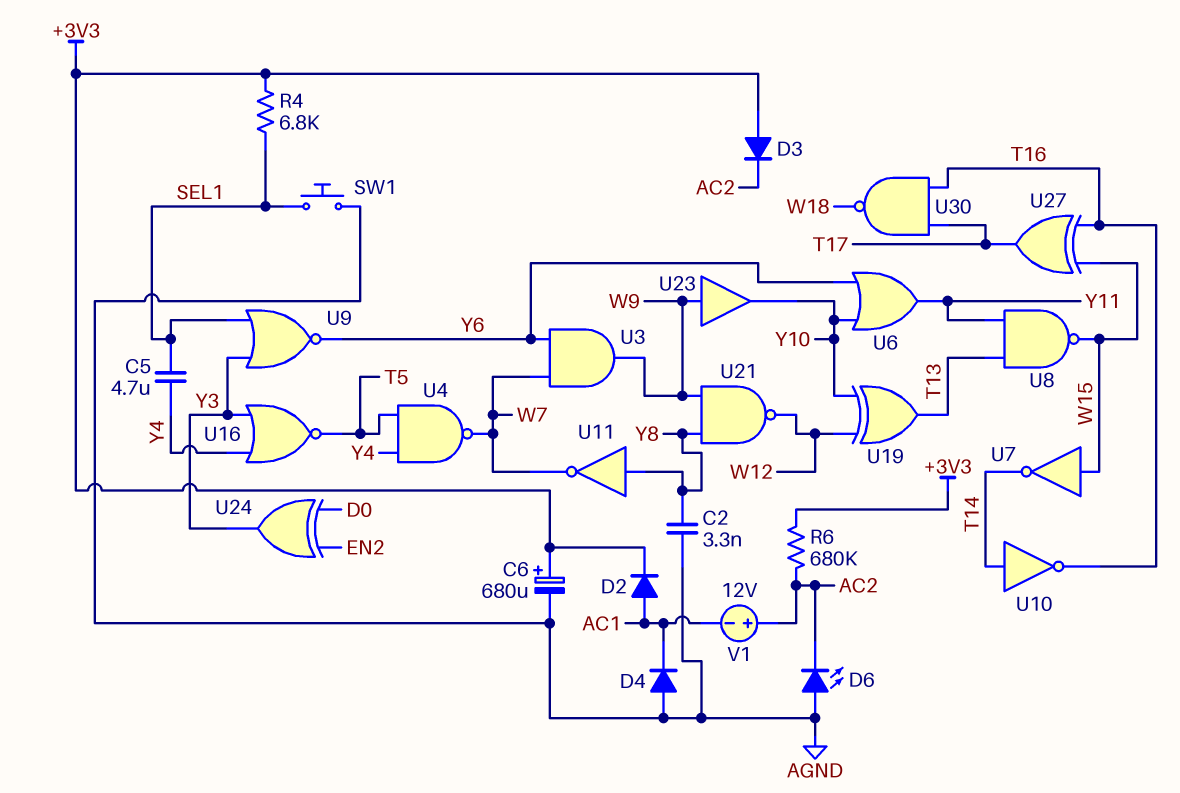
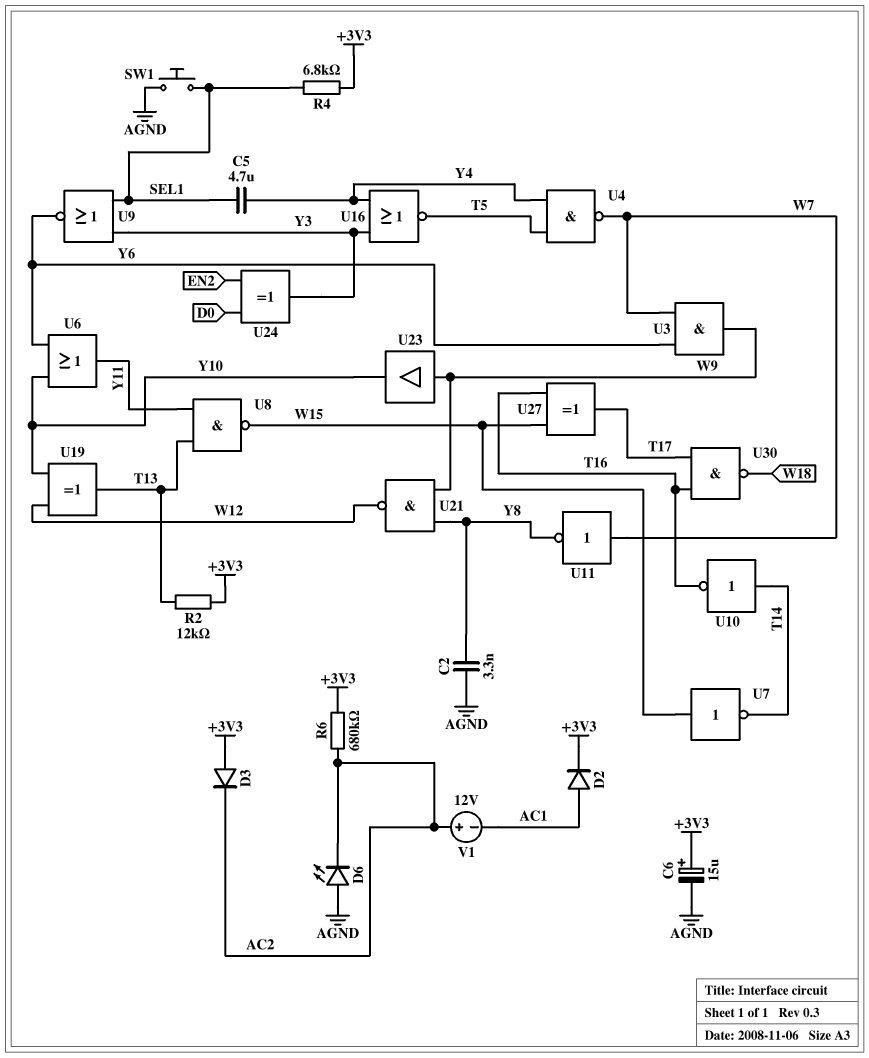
C6: 680uF (plus +3V3, minus AGND) -> 15uF (plus +3V3, minus AGND)
D4: diode (A AGND, K AC1) -> none
R2: none -> 12k (+3V3, T13)
U11: NOT (in Y8, out W7) -> NOT (in W7, out Y8)

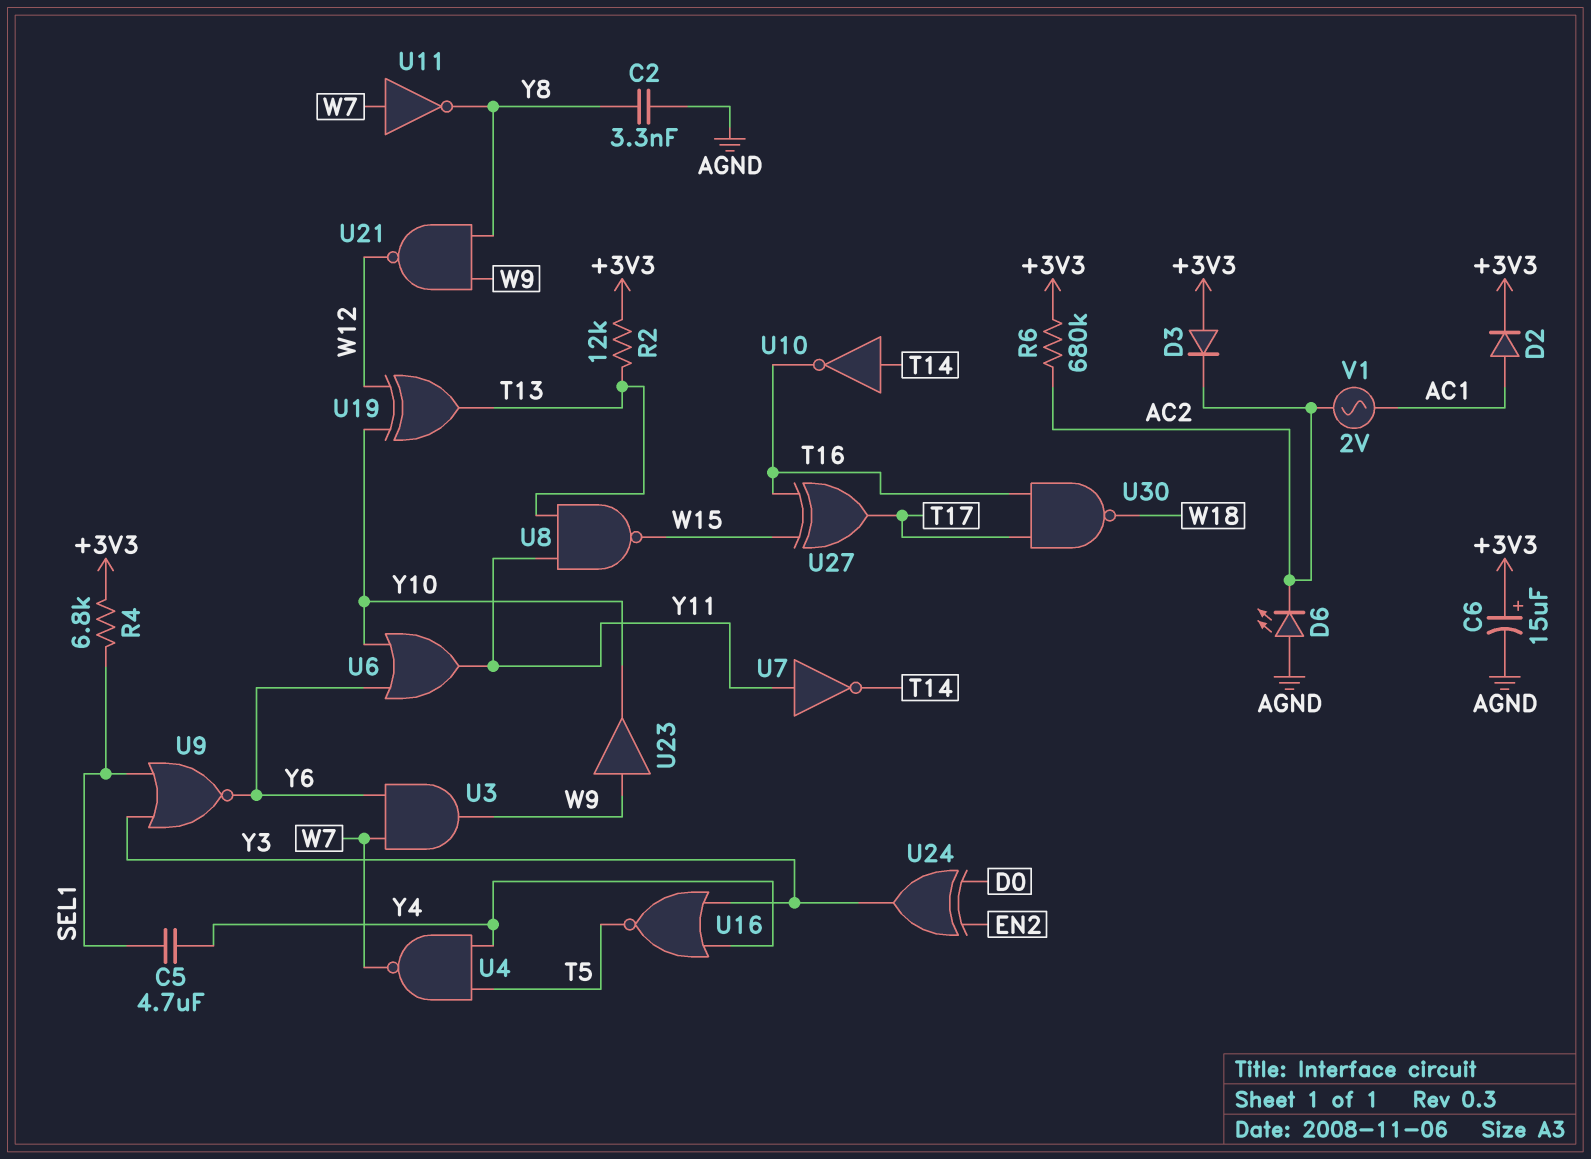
SW1: button (AGND, SEL1) -> none
U7: NOT (in W15, out T14) -> NOT (in Y11, out T14)
V1: 12V (plus AC2, minus AC1) -> AC 2V (AC1, AC2)

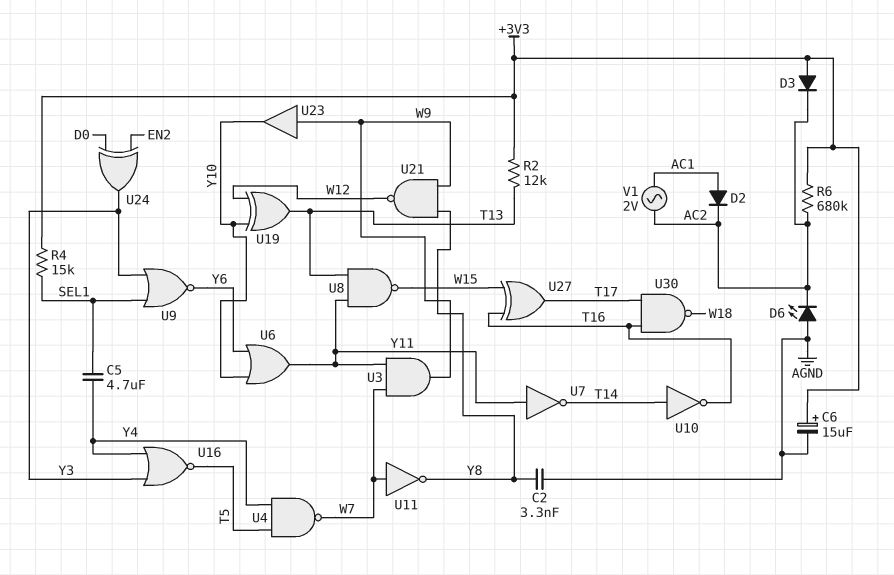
D2: diode (A AC1, K +3V3) -> diode (A AC1, K AC2)
R4: 6.8k (+3V3, SEL1) -> 15k (+3V3, SEL1)
U3: AND (in W7, in Y6, out W9) -> AND (in W7, in Y11, out W9)

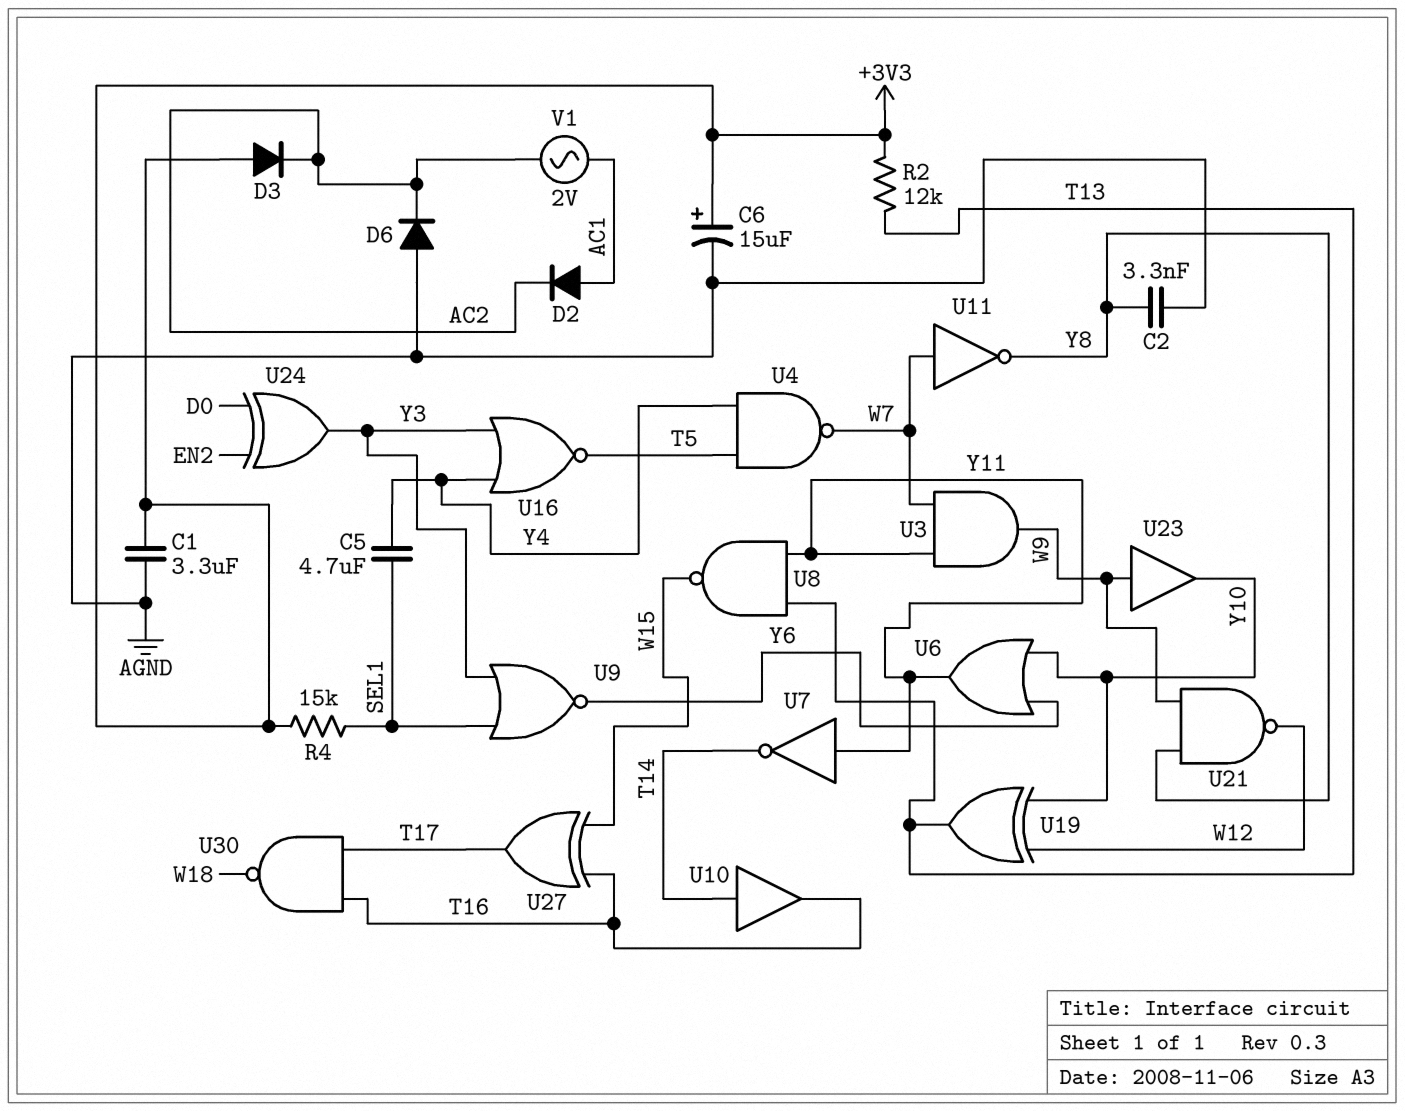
C1: none -> 3.3uF (+3V3, AGND)
D6: LED (A AGND, K AC2) -> diode (A AGND, K AC2)
R6: 680k (+3V3, AC2) -> none
U10: NOT (in T14, out T16) -> buffer (in T14, out T16)

